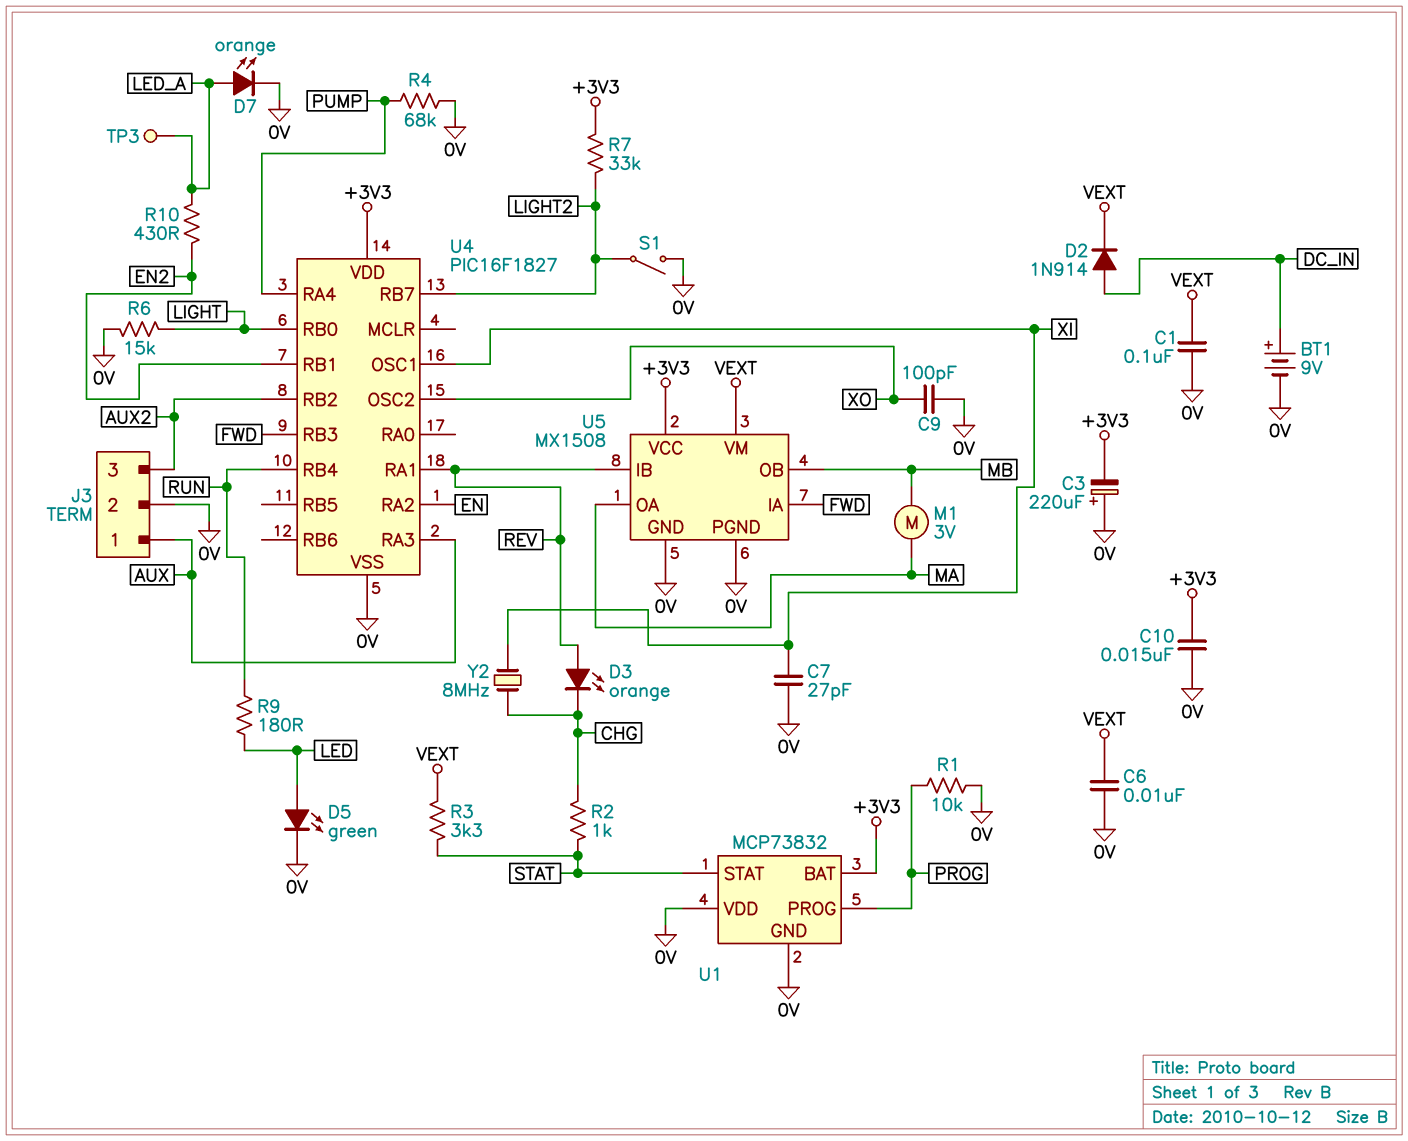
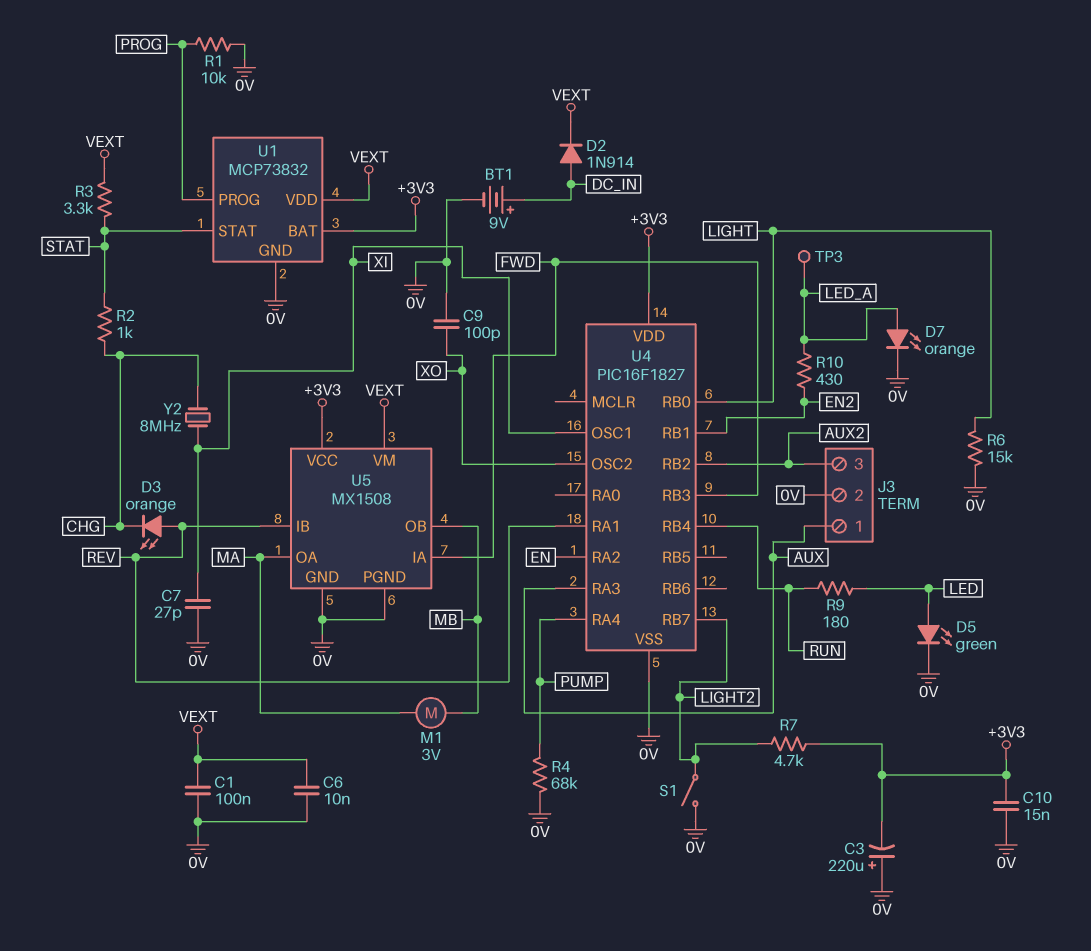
R7: 33k (+3V3, LIGHT2) -> 4.7k (+3V3, LIGHT2)
U1 pin VDD: 0V -> VEXT

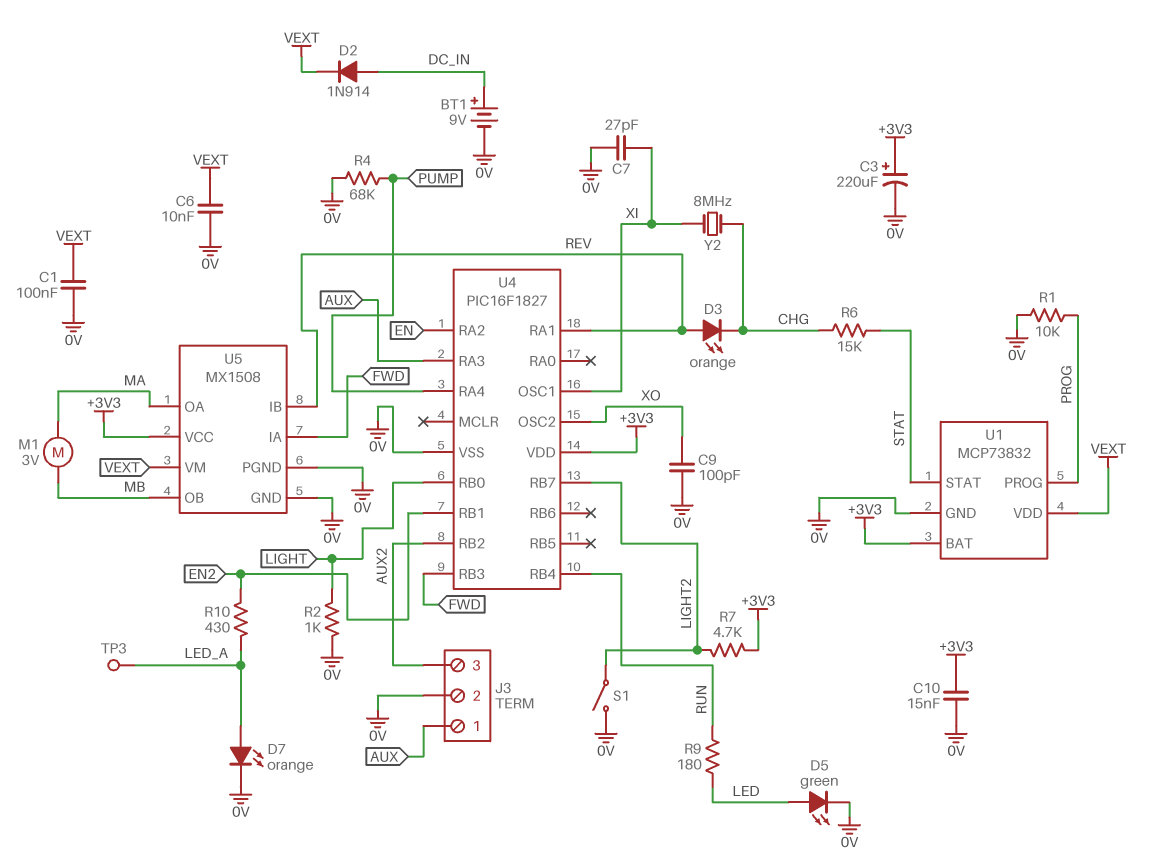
C3: 220uF (plus 0V, minus +3V3) -> 220uF (plus +3V3, minus 0V)
R2: 1k (CHG, STAT) -> 1k (0V, LIGHT)
R3: 3.3k (STAT, VEXT) -> none
R6: 15k (0V, LIGHT) -> 15k (CHG, STAT)

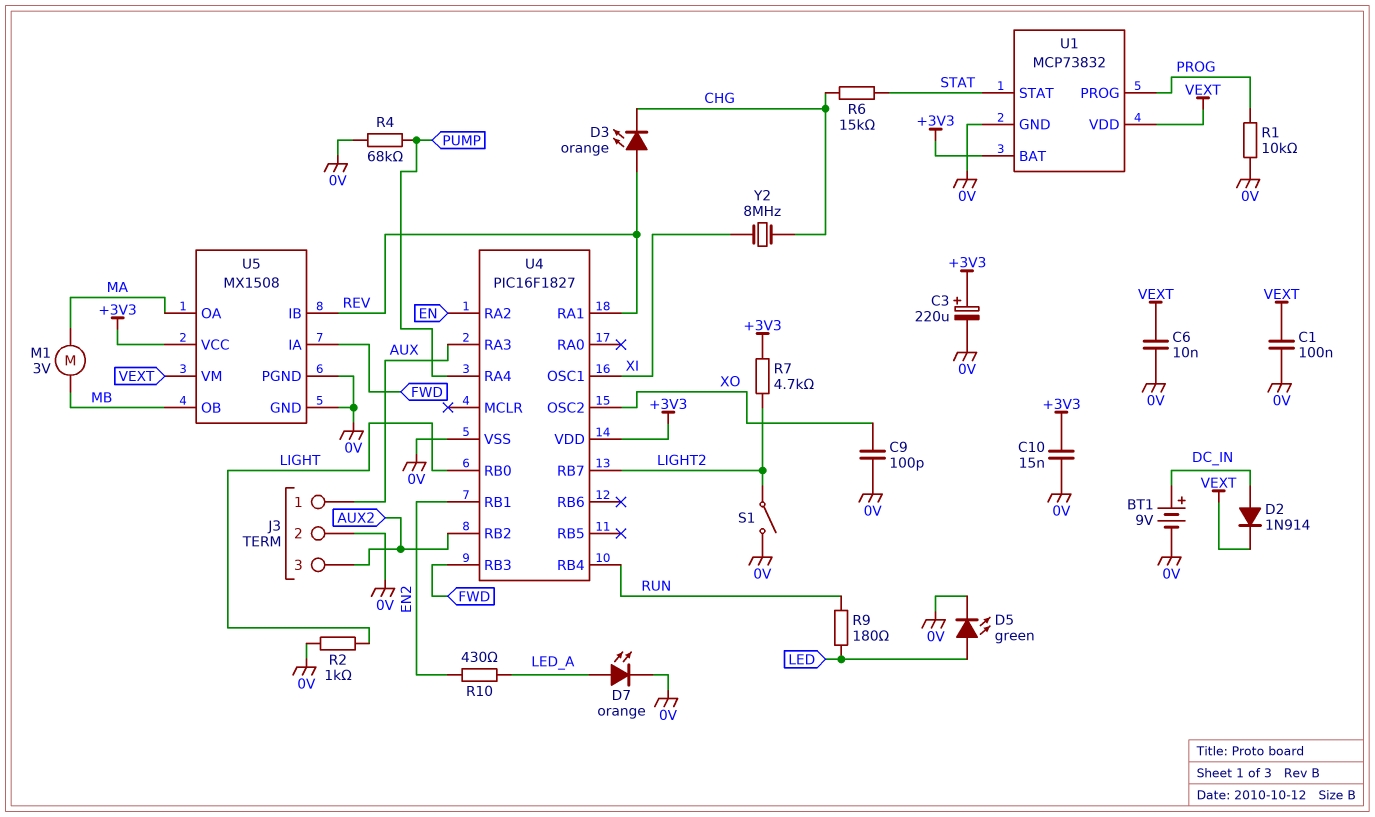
C7: 27pF (0V, XI) -> none
TP3: test point (LED_A) -> none

